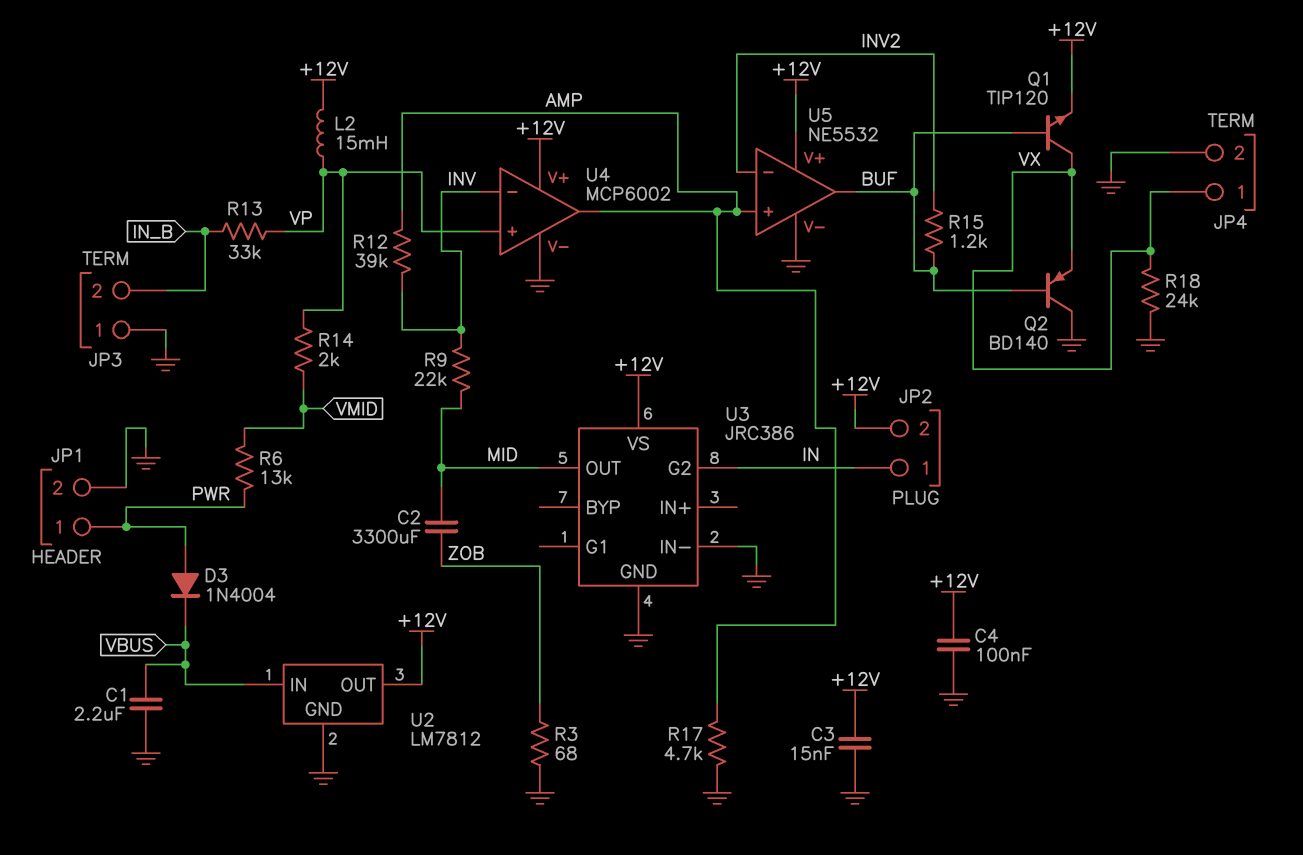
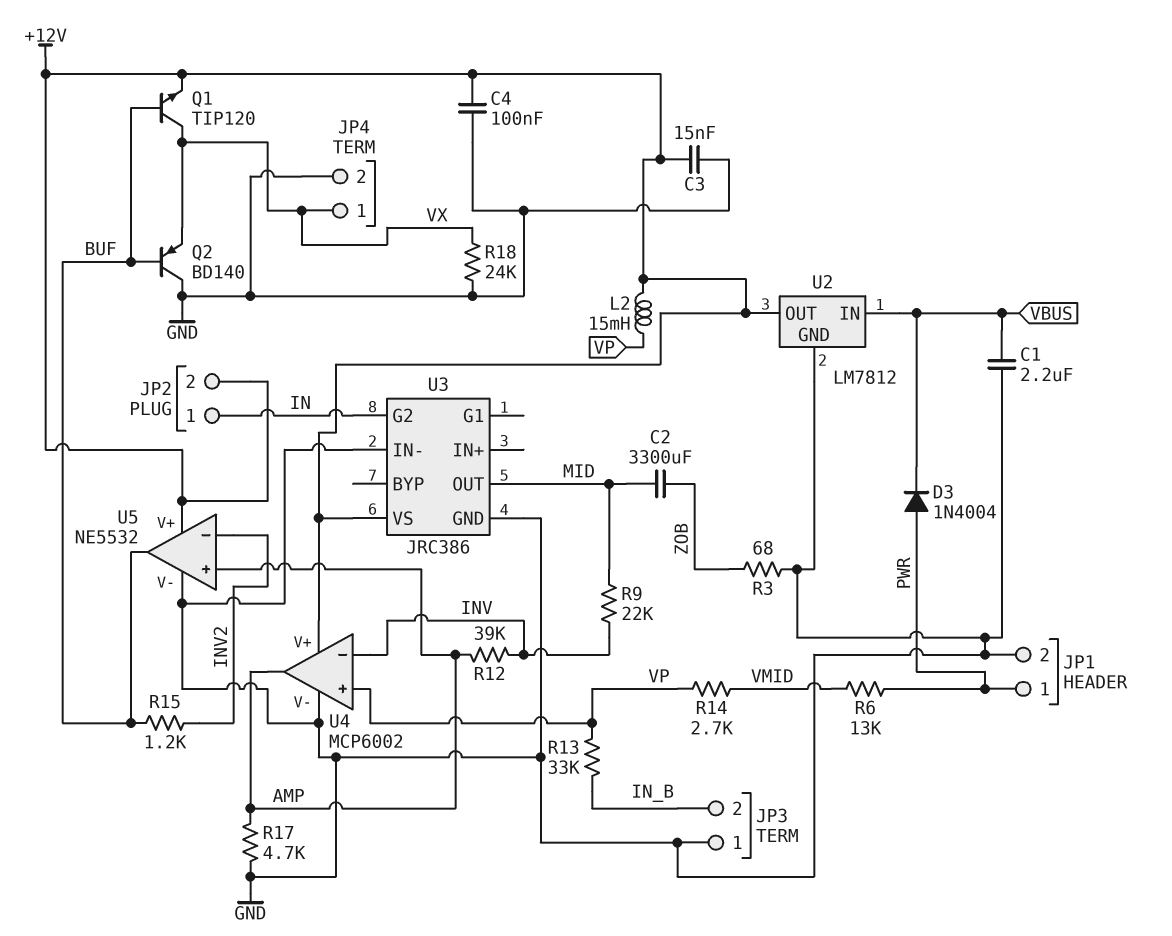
R14: 2k (VMID, VP) -> 2.7k (VMID, VP)

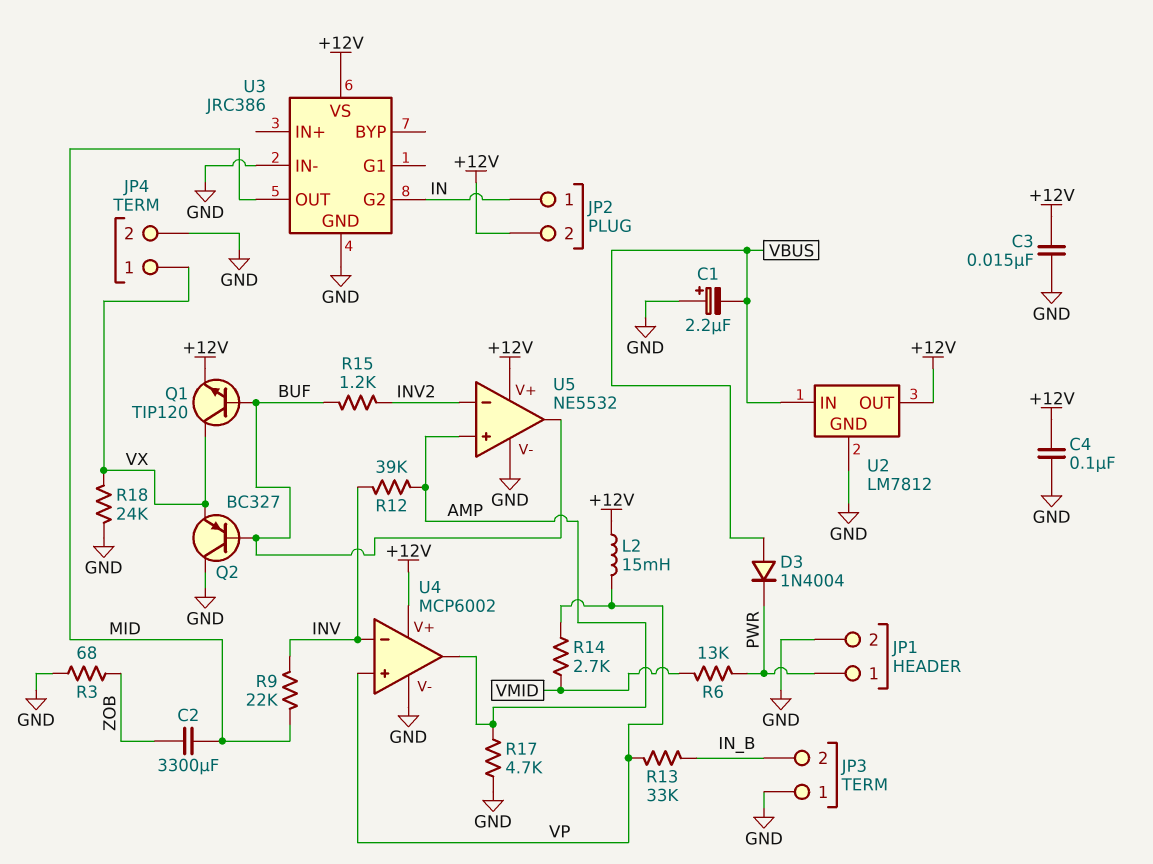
C1: 2.2uF (GND, VBUS) -> 2.2uF (plus GND, minus VBUS)
D3: diode 1N4004 (A PWR, K VBUS) -> diode 1N4004 (A VBUS, K PWR)
Q2: PNP BD140 (B BUF, C GND, E VX) -> PNP BC327 (B BUF, C GND, E VX)

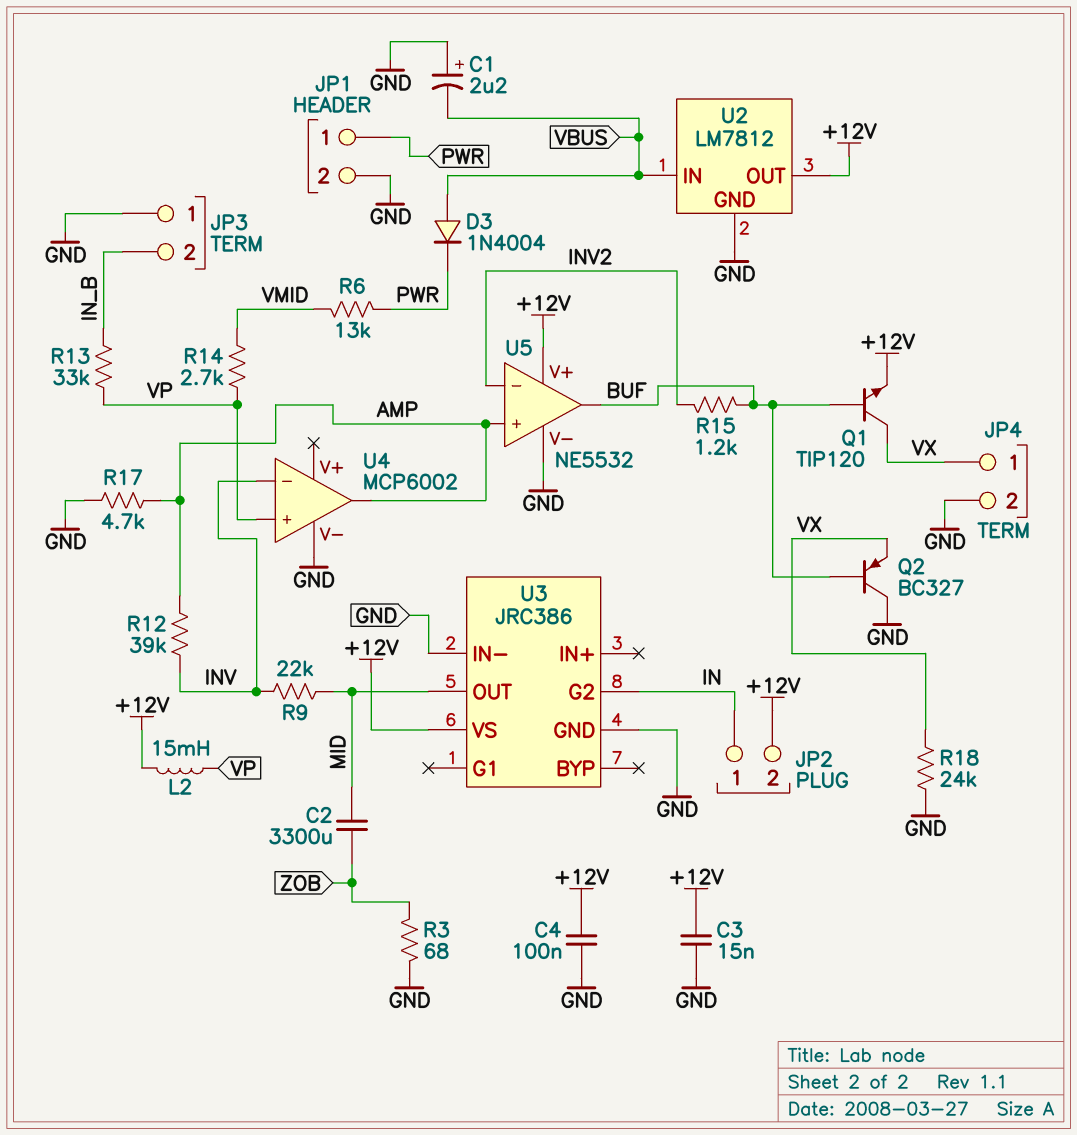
U4 pin V+: +12V -> none

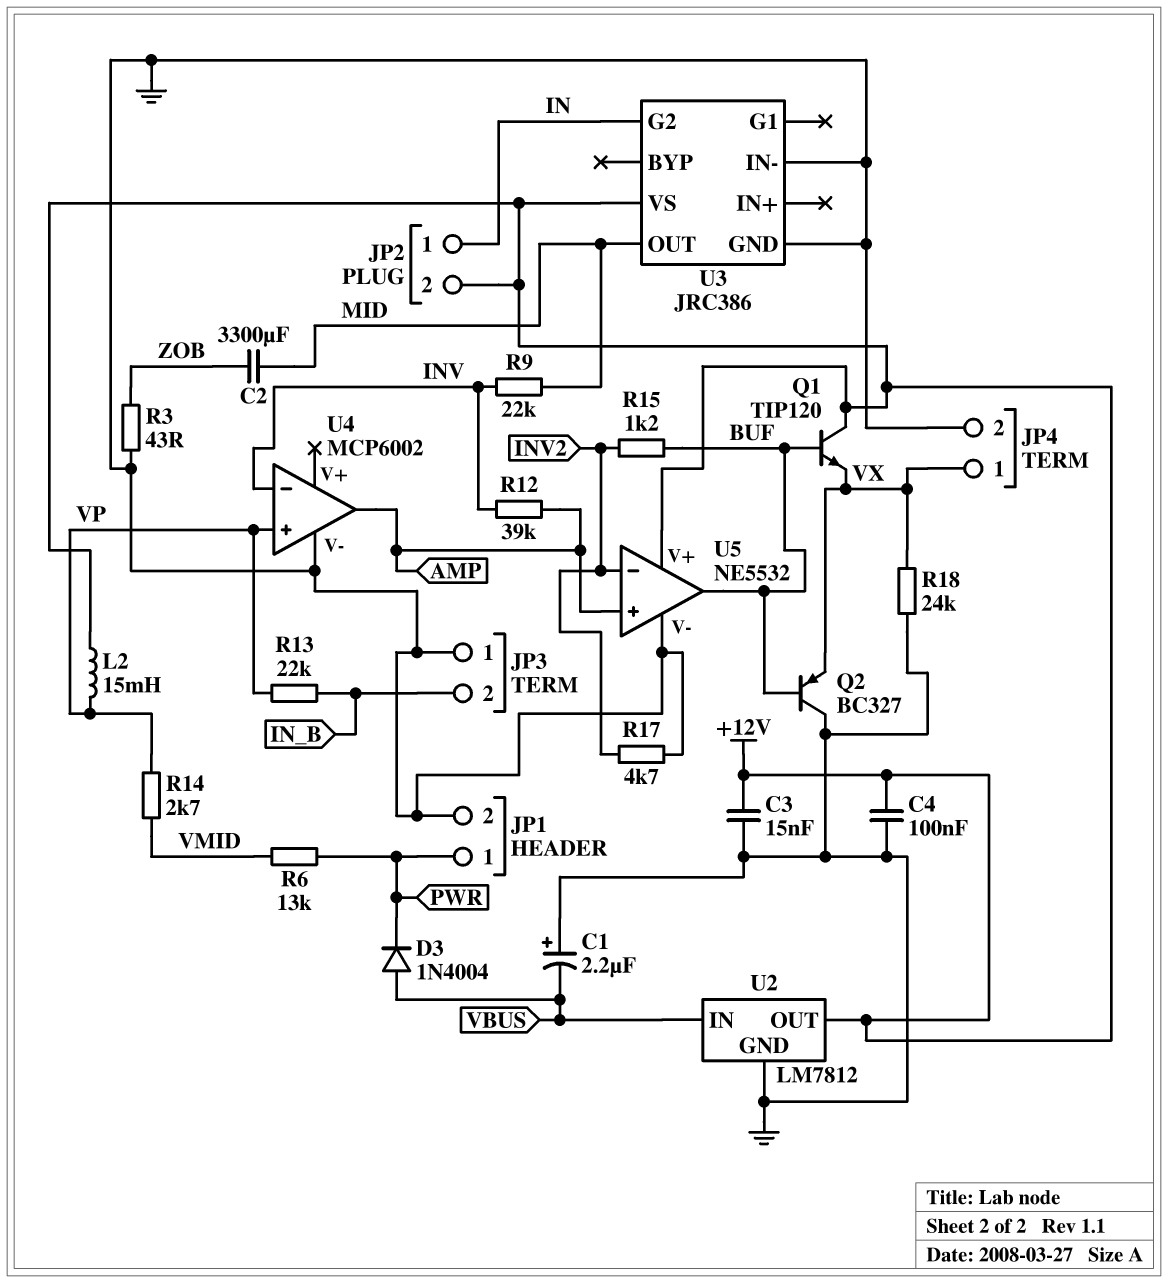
Q1: NPN TIP120 (B BUF, C VX, E +12V) -> NPN TIP120 (B BUF, C +12V, E VX)
R3: 68 (GND, ZOB) -> 43 (GND, ZOB)
R13: 33k (IN_B, VP) -> 22k (IN_B, VP)
R17: 4.7k (AMP, GND) -> 4.7k (GND, INV2)

